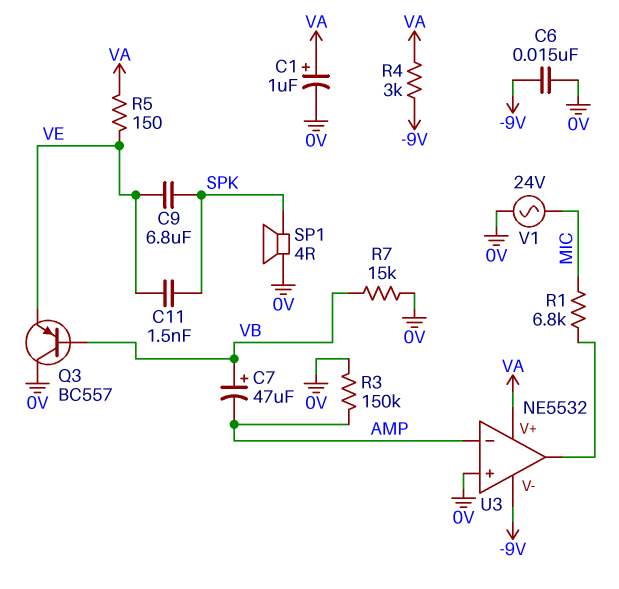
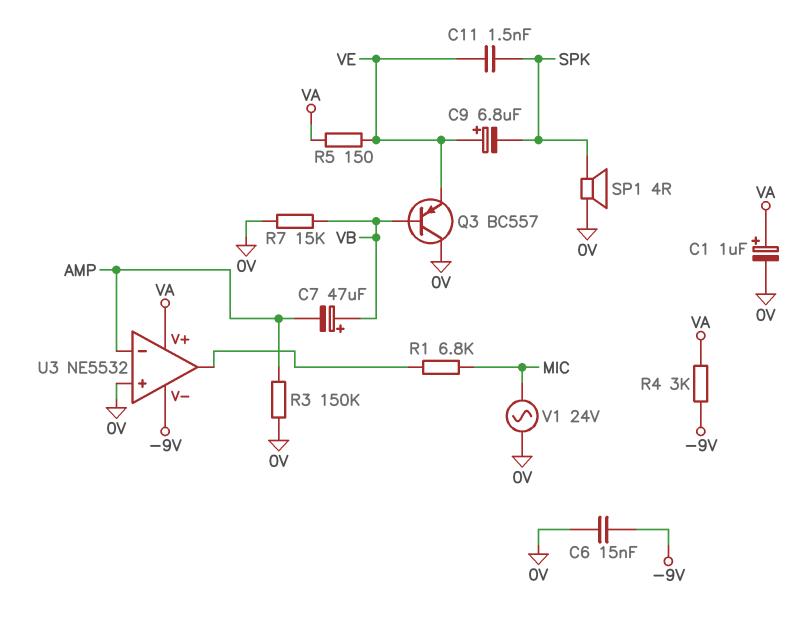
C9: 6.8uF (SPK, VE) -> 6.8uF (plus VE, minus SPK)

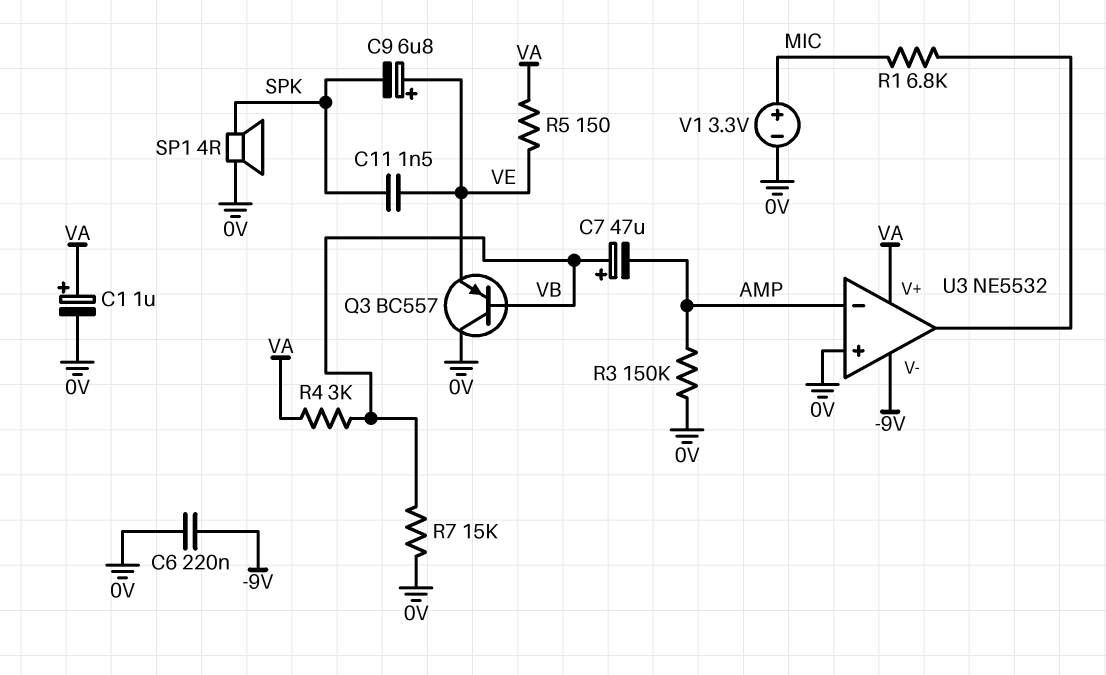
C6: 15nF (-9V, 0V) -> 220nF (-9V, 0V)
R4: 3k (-9V, VA) -> 3k (VA, VB)
V1: AC 24V (0V, MIC) -> 3.3V (plus MIC, minus 0V)

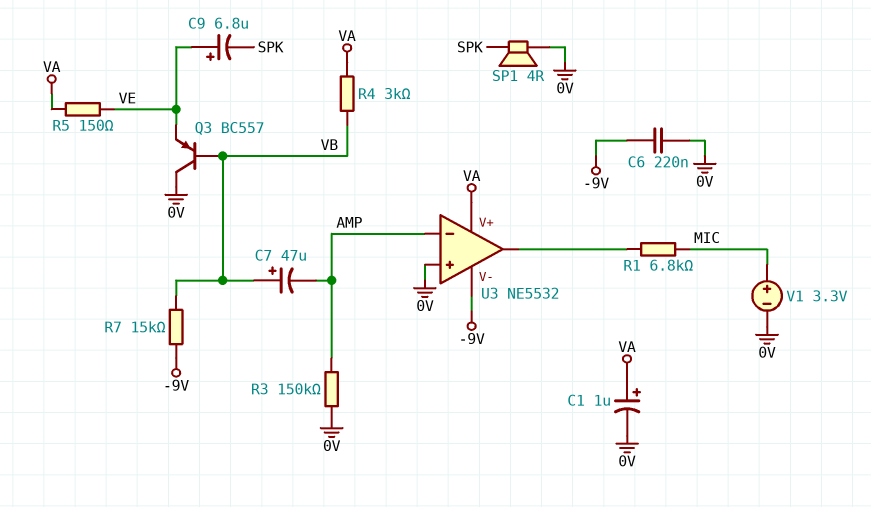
C11: 1.5nF (SPK, VE) -> none
R7: 15k (0V, VB) -> 15k (-9V, VB)

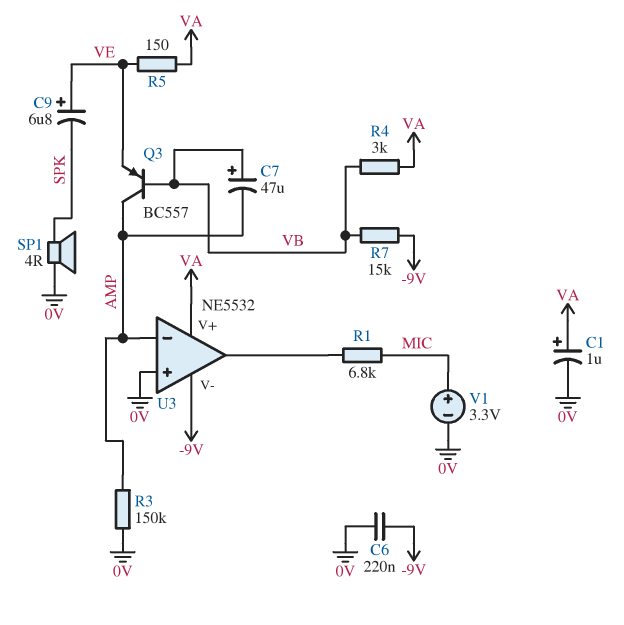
Q3: PNP BC557 (B VB, C 0V, E VE) -> PNP BC557 (B VB, C AMP, E VE)

